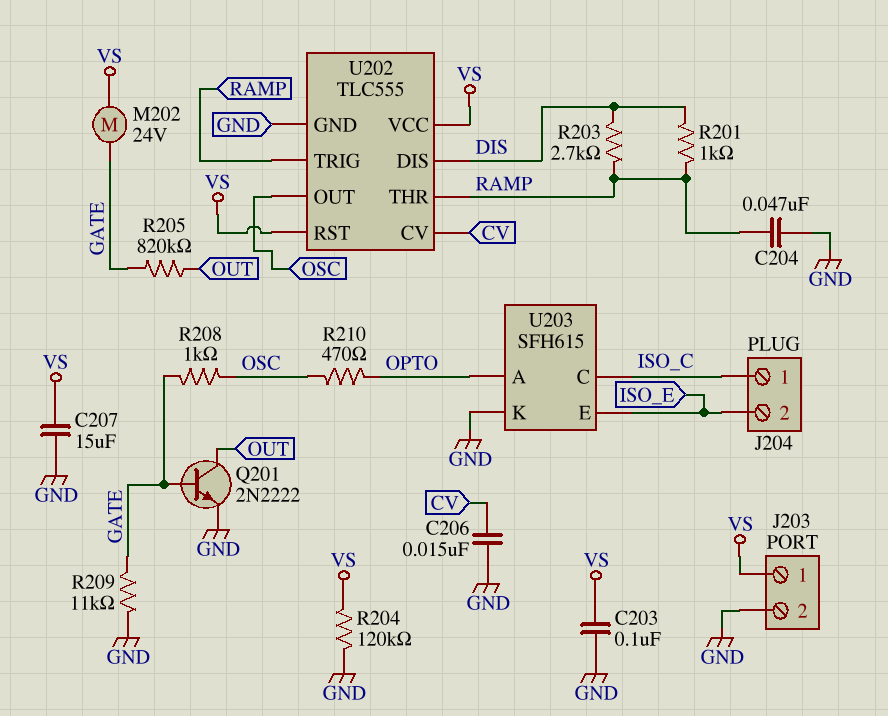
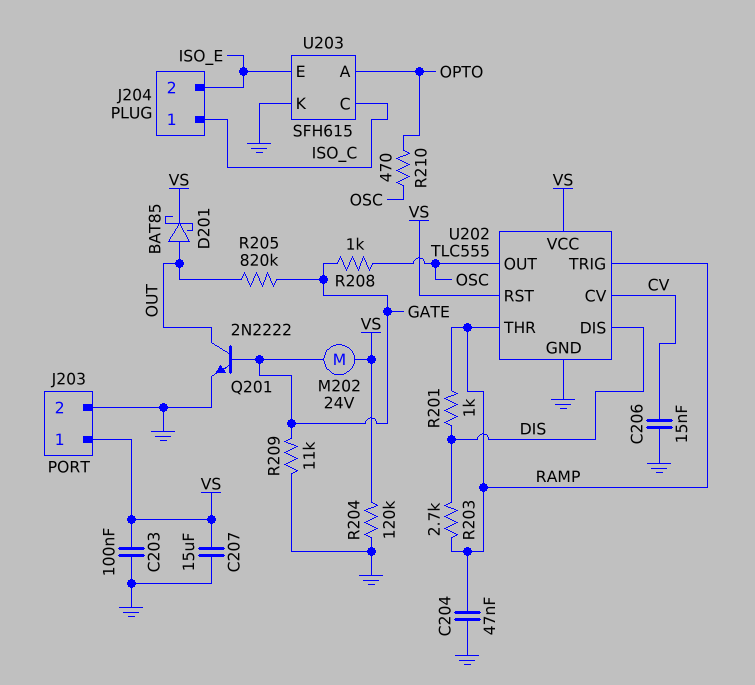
D201: none -> schottky BAT85 (A OUT, K VS)

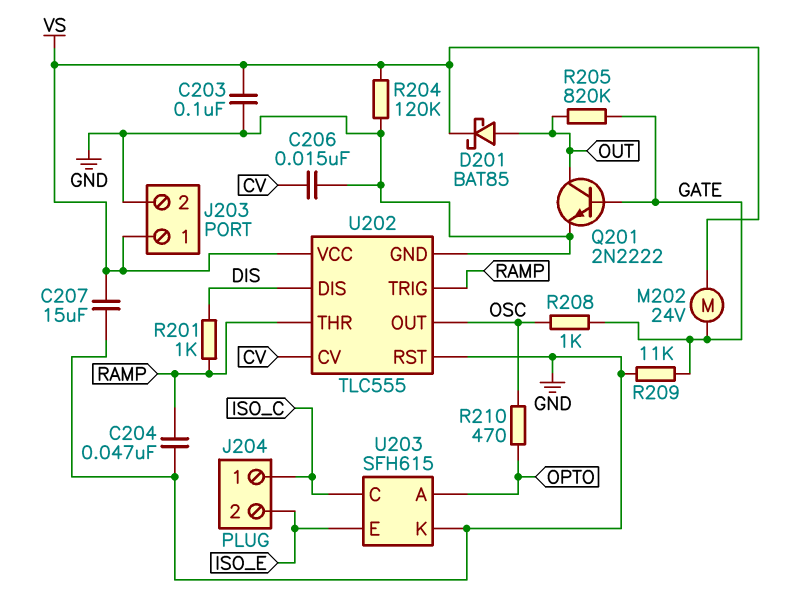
R203: 2.7k (DIS, RAMP) -> none
U202 pin RST: VS -> GND

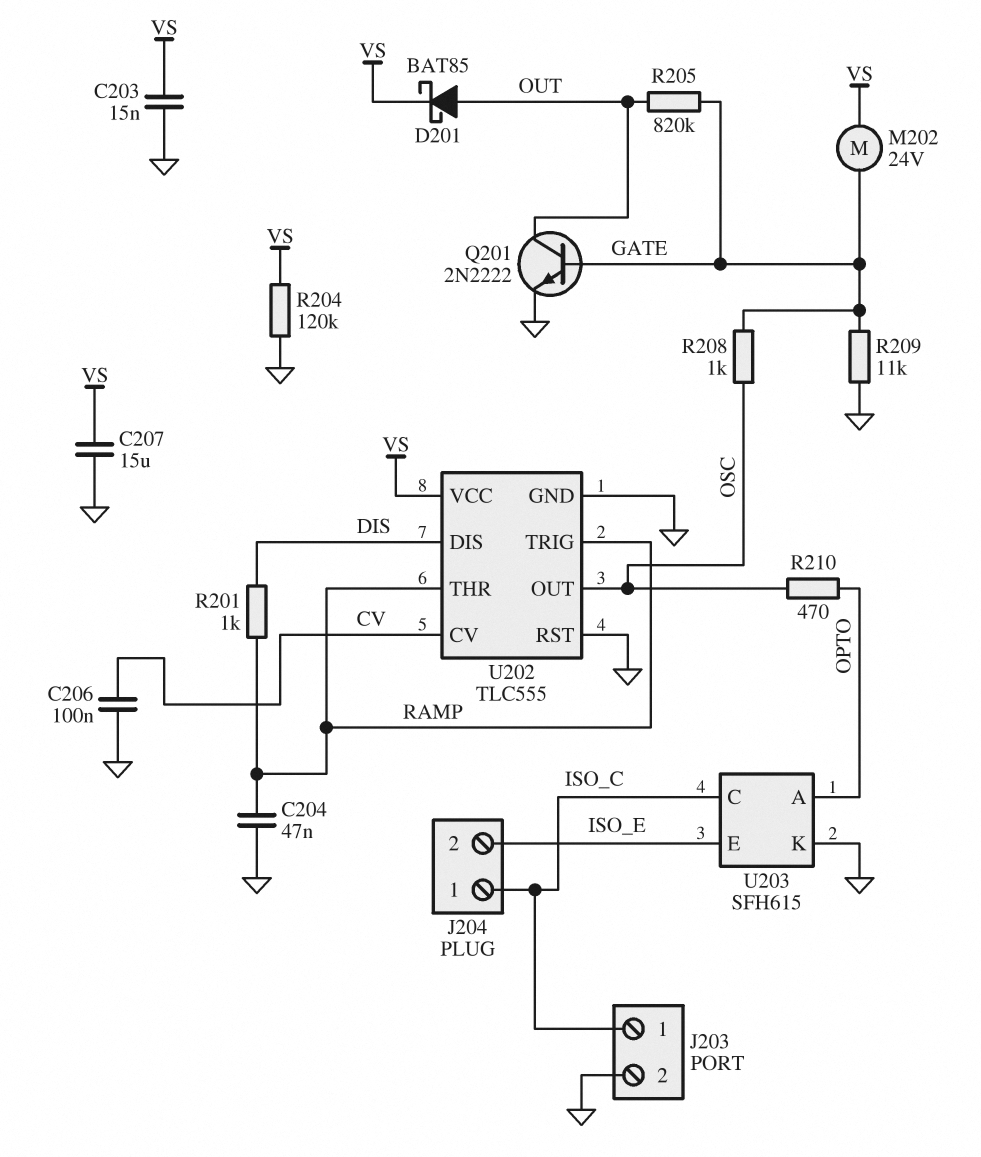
C203: 100nF (GND, VS) -> 15nF (GND, VS)
C206: 15nF (CV, GND) -> 100nF (CV, GND)
J203 pin 1: VS -> ISO_C

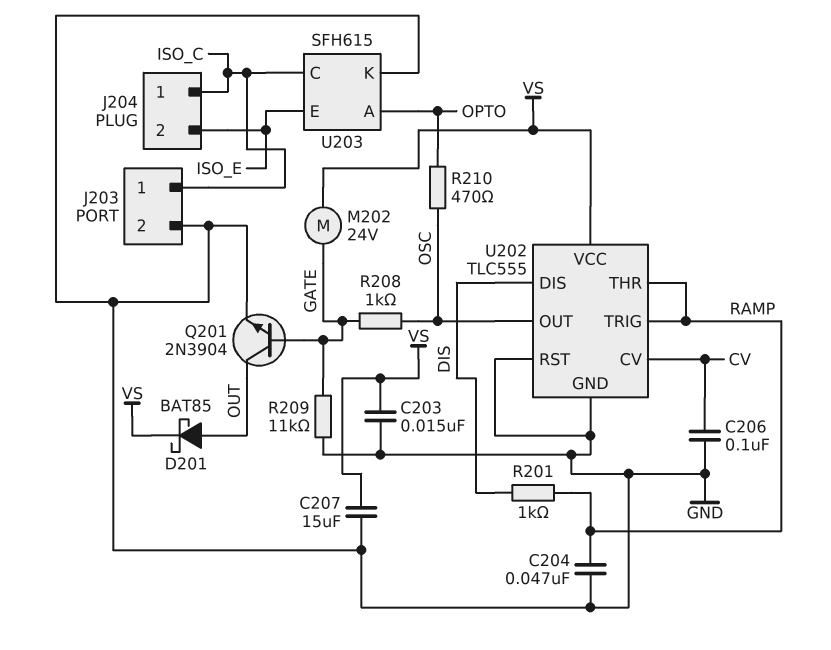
Q201: NPN 2N2222 (B GATE, C OUT, E GND) -> NPN 2N3904 (B GATE, C OUT, E GND)
R204: 120k (GND, VS) -> none
R205: 820k (GATE, OUT) -> none

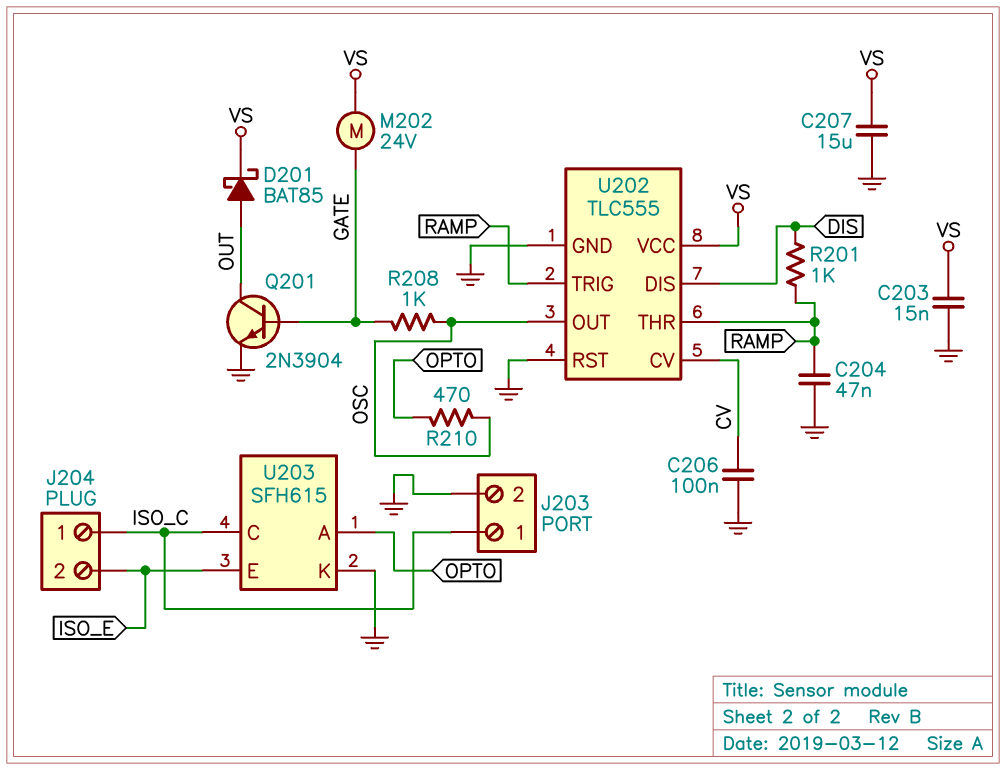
R209: 11k (GATE, GND) -> none

